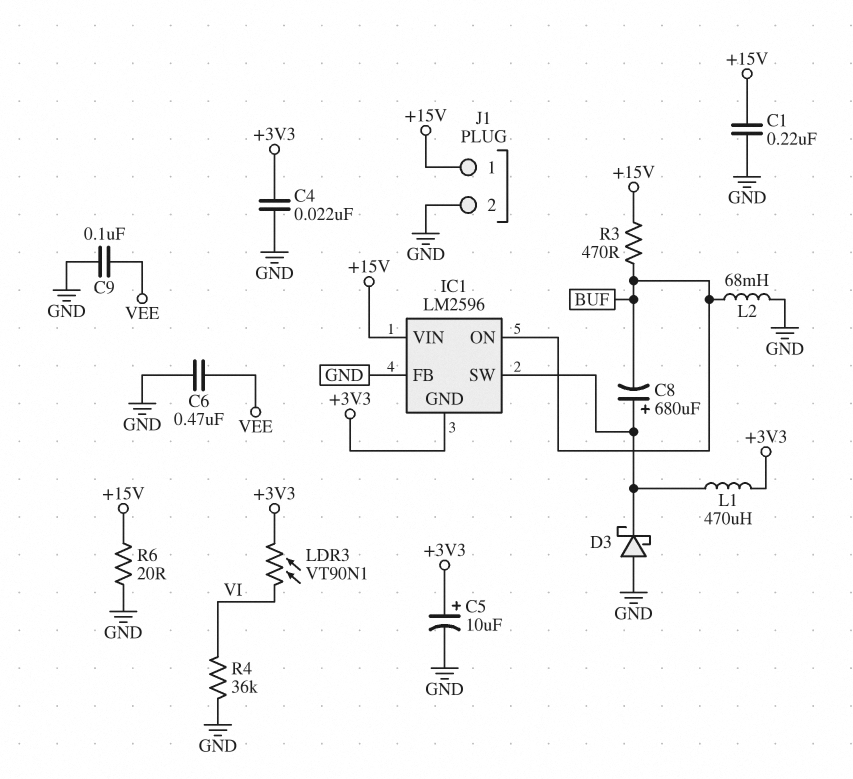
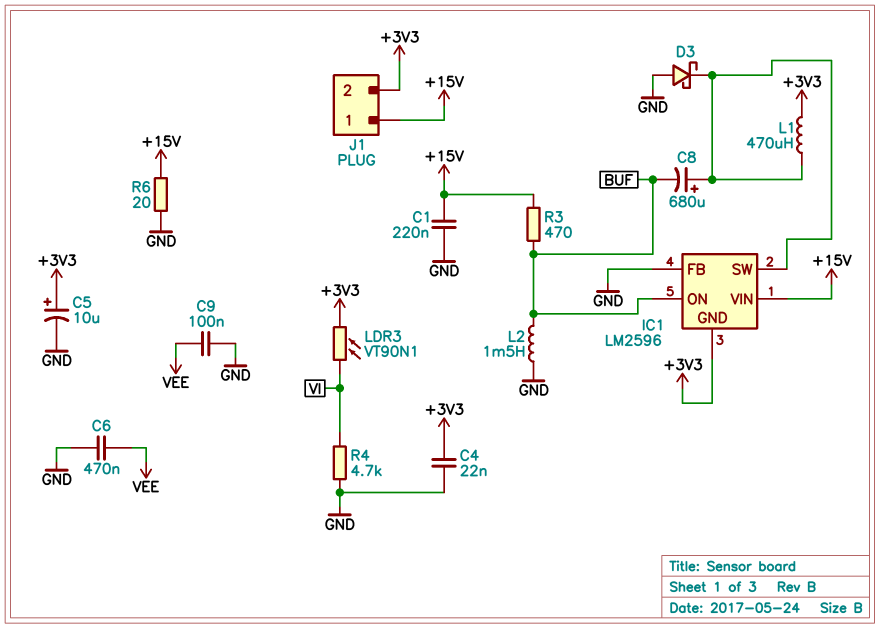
J1 pin 2: GND -> +3V3
L2: 68mH (BUF, GND) -> 1.5mH (BUF, GND)
R4: 36k (GND, VI) -> 4.7k (GND, VI)

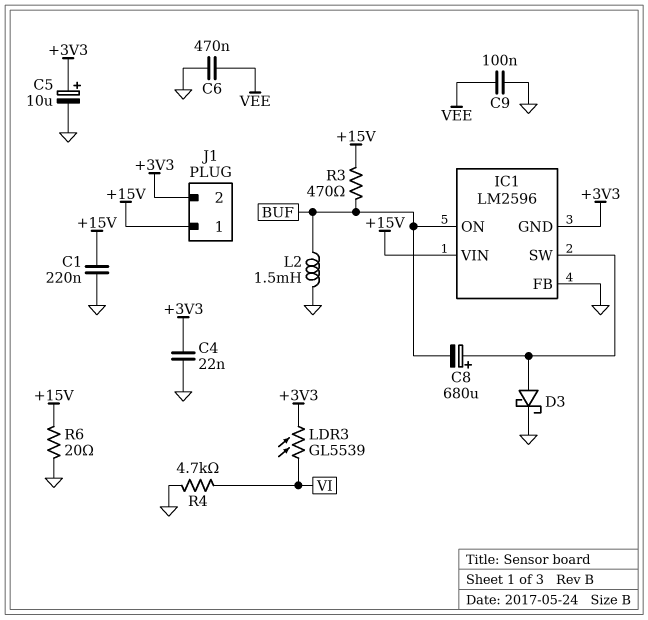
D3: schottky (A GND, K IC1/SW) -> schottky (A IC1/SW, K GND)
L1: 470uH (+3V3, IC1/SW) -> none
LDR3: VT90N1 (+3V3, VI) -> GL5539 (+3V3, VI)

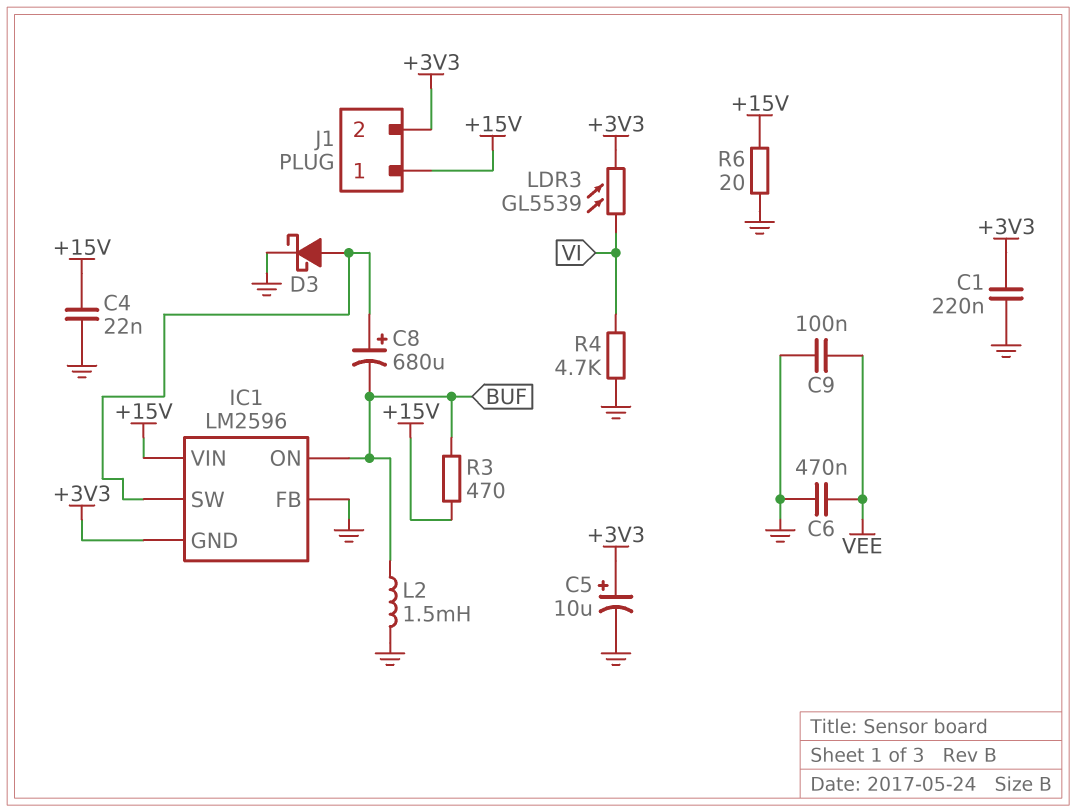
C1: 220nF (+15V, GND) -> 220nF (+3V3, GND)
C4: 22nF (+3V3, GND) -> 22nF (+15V, GND)

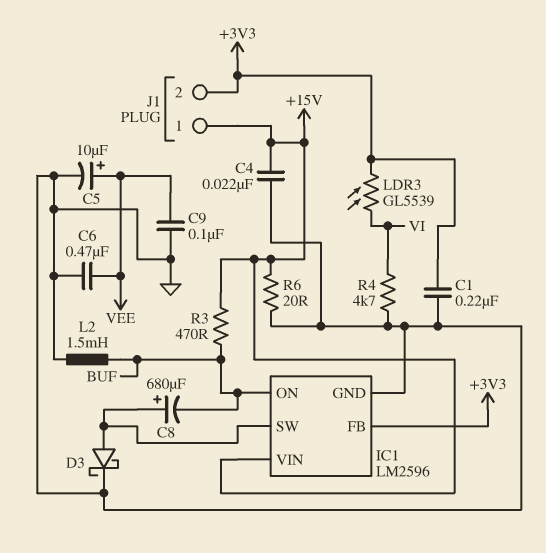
C5: 10uF (plus +3V3, minus GND) -> 10uF (plus VEE, minus GND)
IC1 pin FB: GND -> +3V3
IC1 pin GND: +3V3 -> GND

